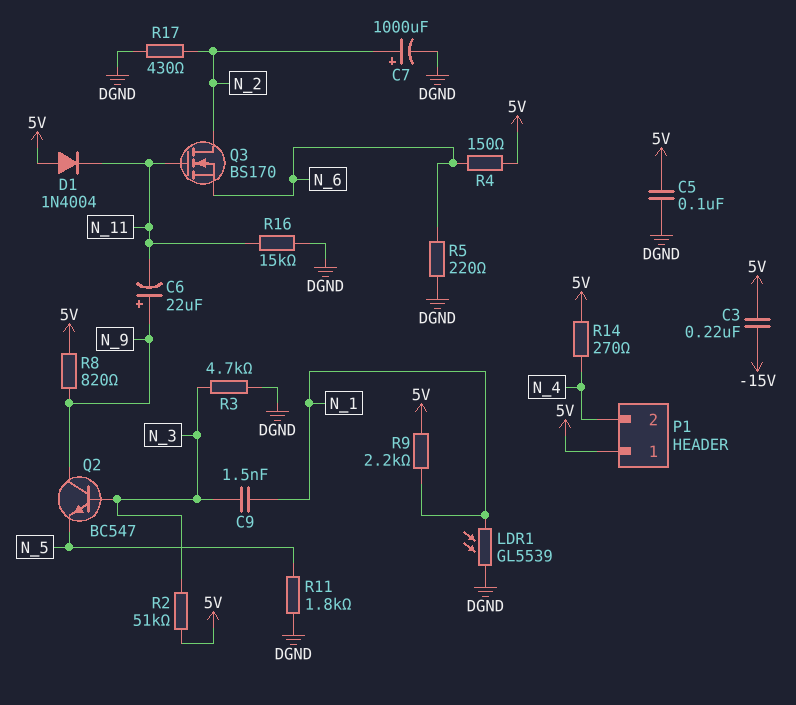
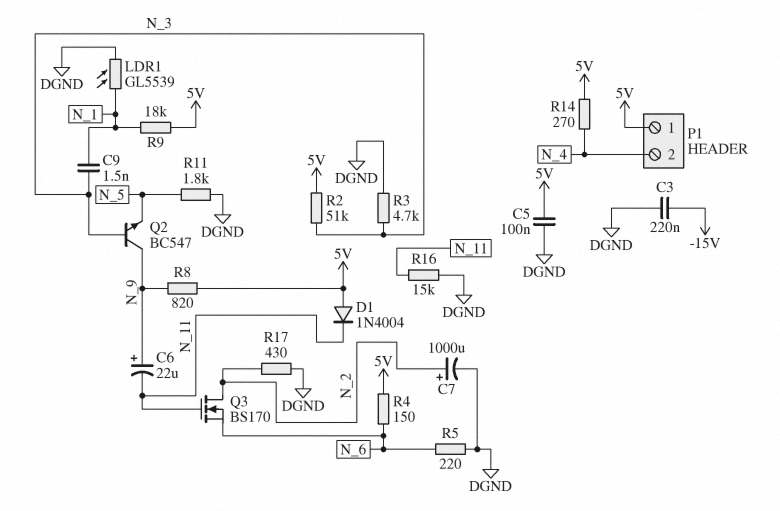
C3: 220nF (-15V, 5V) -> 220nF (-15V, DGND)
R9: 2.2k (5V, N_1) -> 18k (5V, N_1)

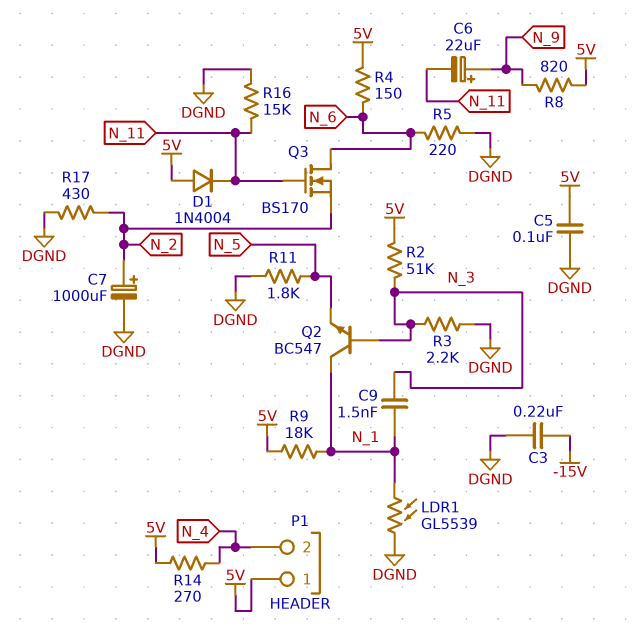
Q2: NPN BC547 (B N_3, C N_9, E N_5) -> NPN BC547 (B N_3, C N_1, E N_5)
Q3: NMOS BS170 (G N_11, D N_2, S N_6) -> NMOS BS170 (G N_11, D N_6, S N_2)
R3: 4.7k (DGND, N_3) -> 2.2k (DGND, N_3)

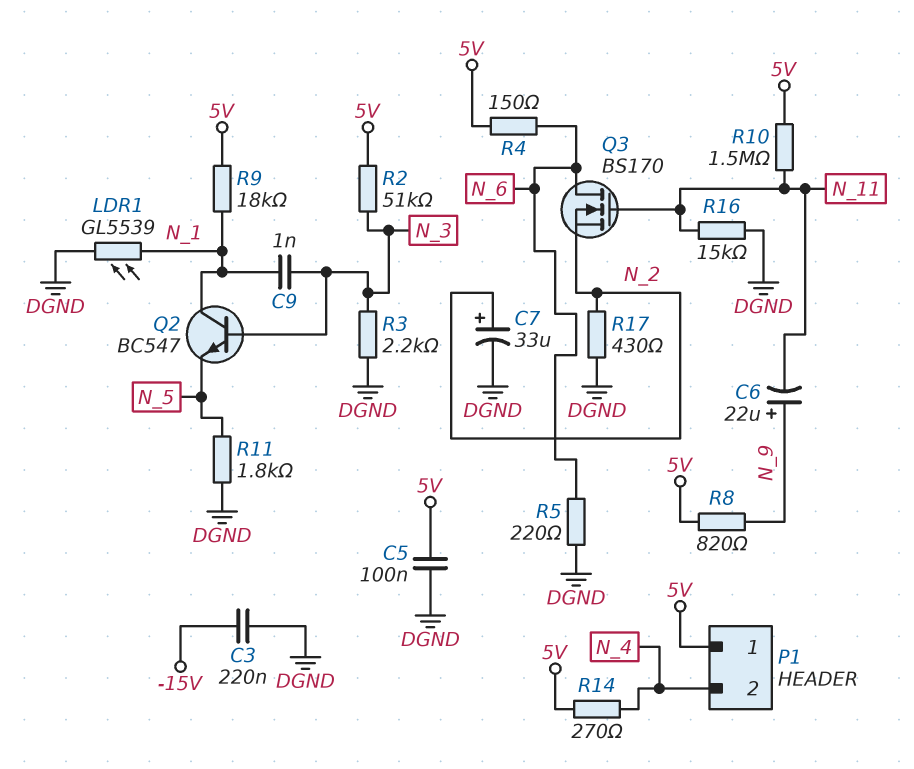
C7: 1000uF (plus N_2, minus DGND) -> 33uF (plus N_2, minus DGND)
C9: 1.5nF (N_1, N_3) -> 1nF (N_1, N_3)
D1: diode 1N4004 (A 5V, K N_11) -> none
R10: none -> 1.5M (5V, N_11)

